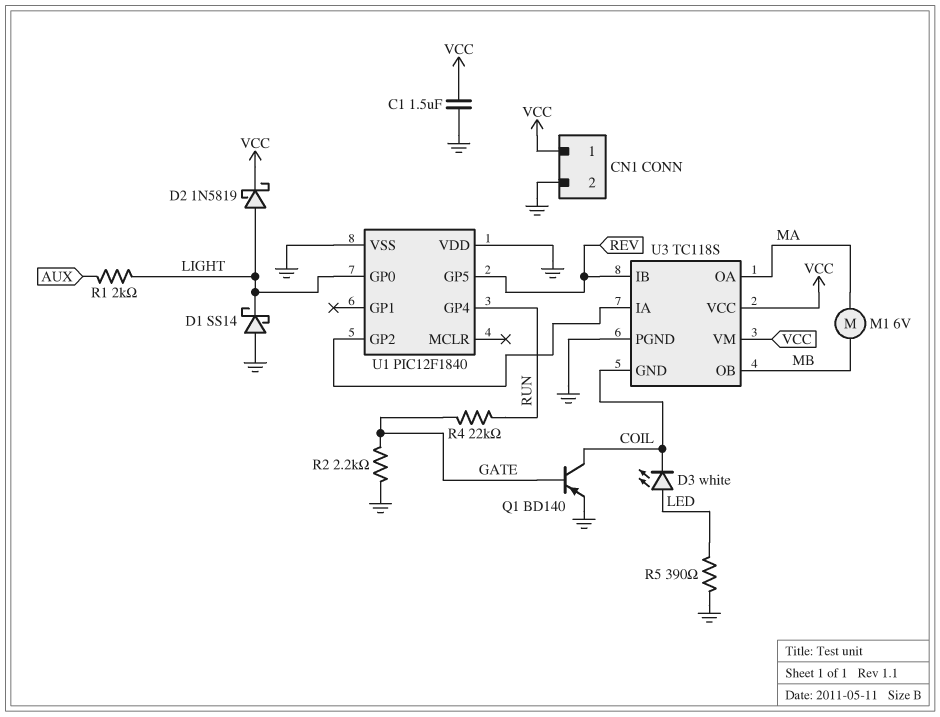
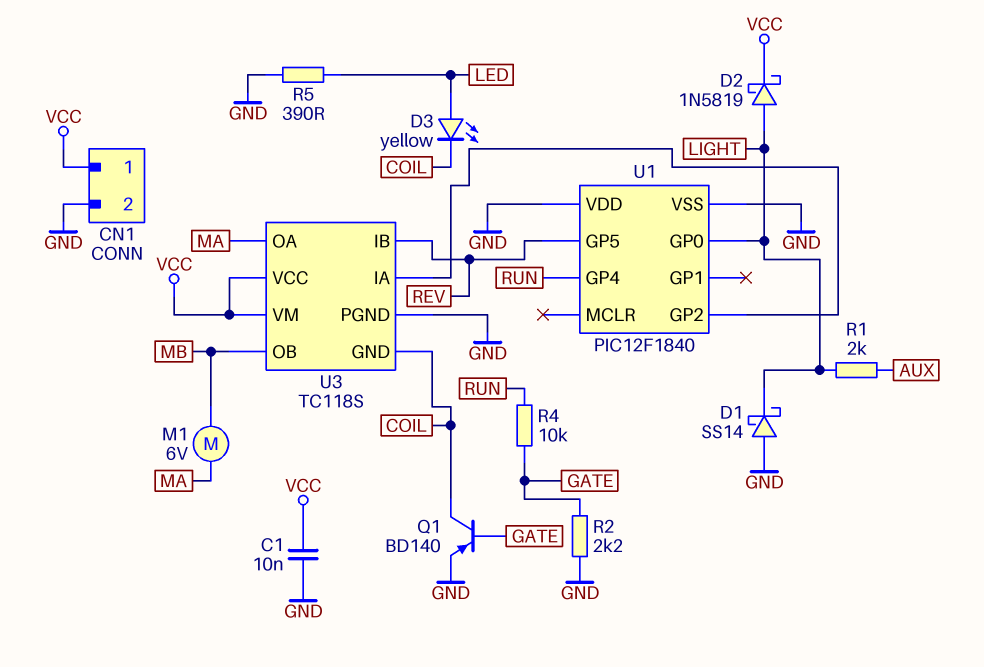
C1: 1.5uF (GND, VCC) -> 10nF (GND, VCC)
D3: LED white (A LED, K COIL) -> LED yellow (A LED, K COIL)
R4: 22k (GATE, RUN) -> 10k (GATE, RUN)

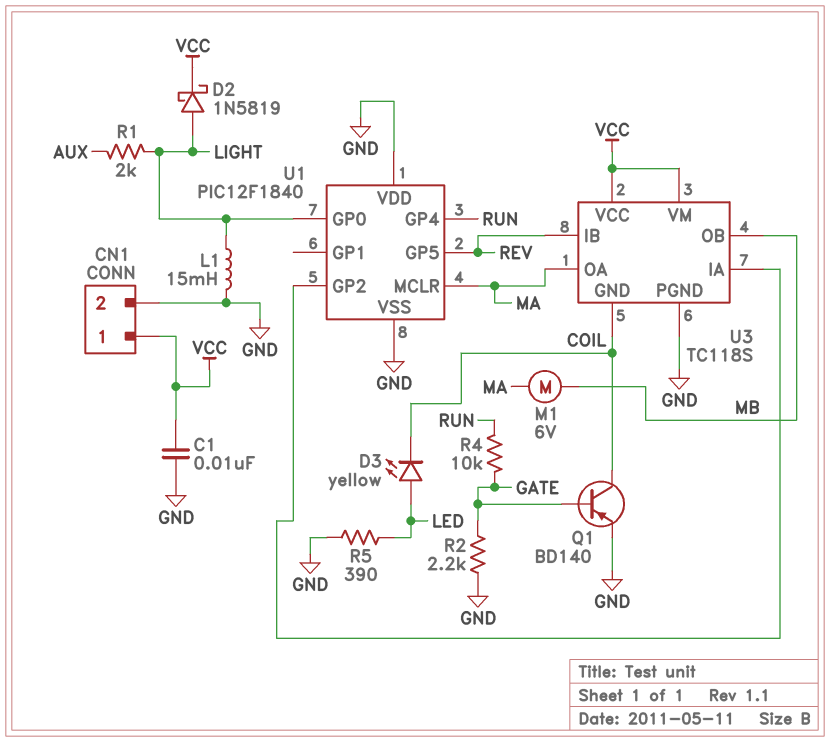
D1: schottky SS14 (A GND, K LIGHT) -> none
L1: none -> 15mH (GND, LIGHT)
U1 pin MCLR: none -> MA

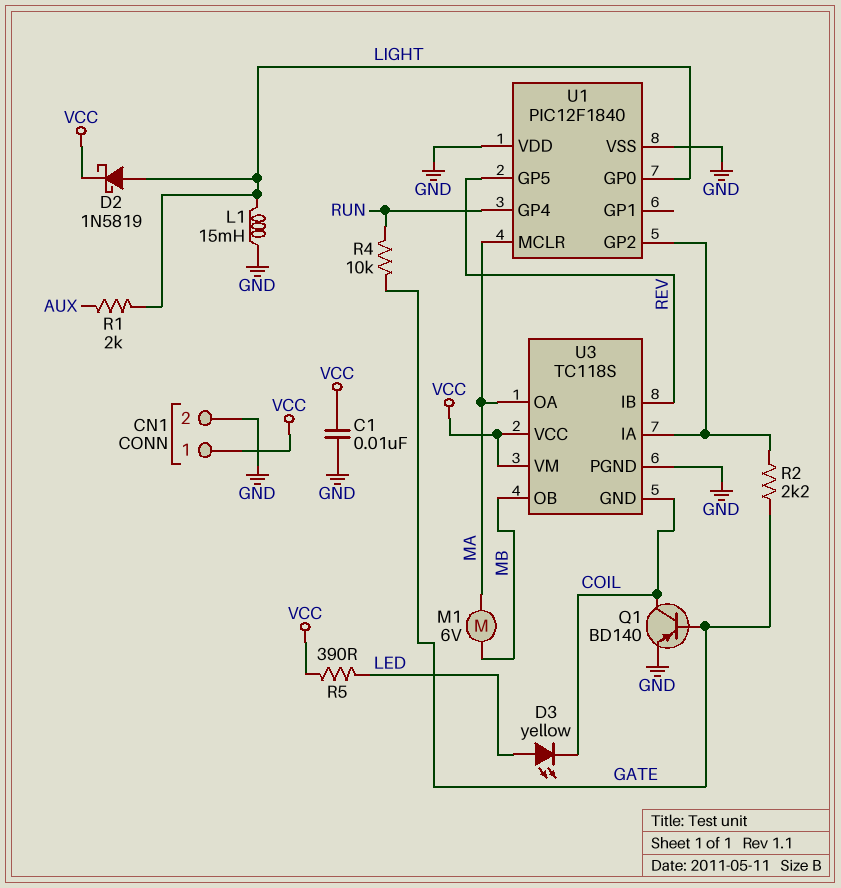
R2: 2.2k (GATE, GND) -> 2.2k (GATE, U1/GP2)
R5: 390 (GND, LED) -> 390 (LED, VCC)

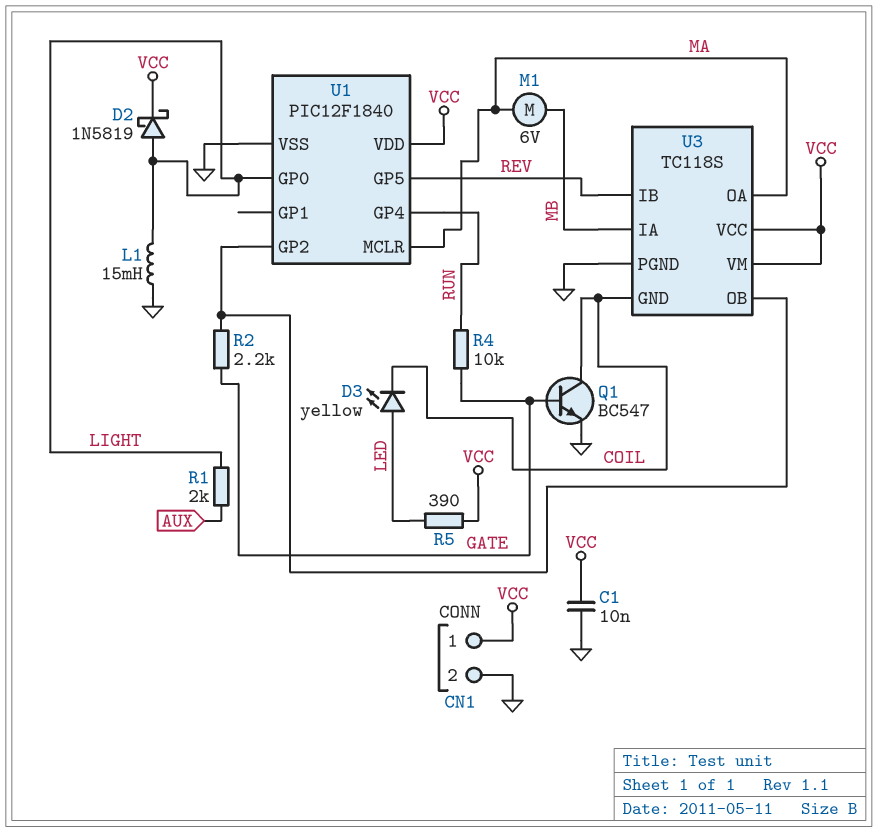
Q1: PNP BD140 (B GATE, C COIL, E GND) -> NPN BC547 (B GATE, C COIL, E GND)
U1 pin VDD: GND -> VCC
U3 pin IA: U1/GP2 -> MB
U3 pin OB: MB -> U1/GP2

